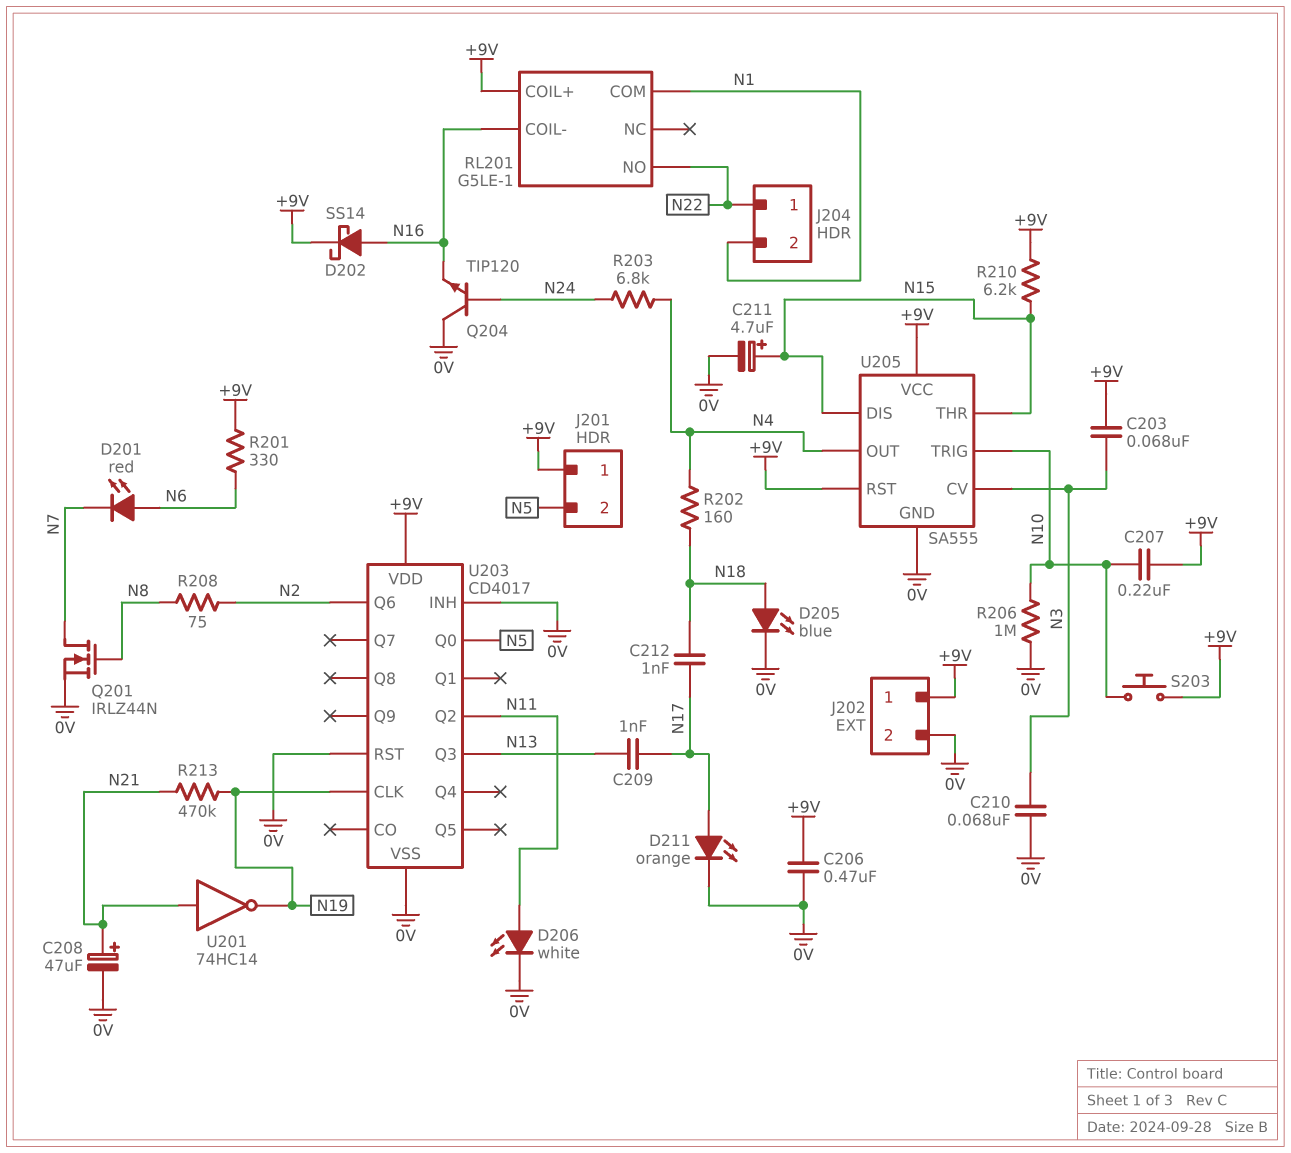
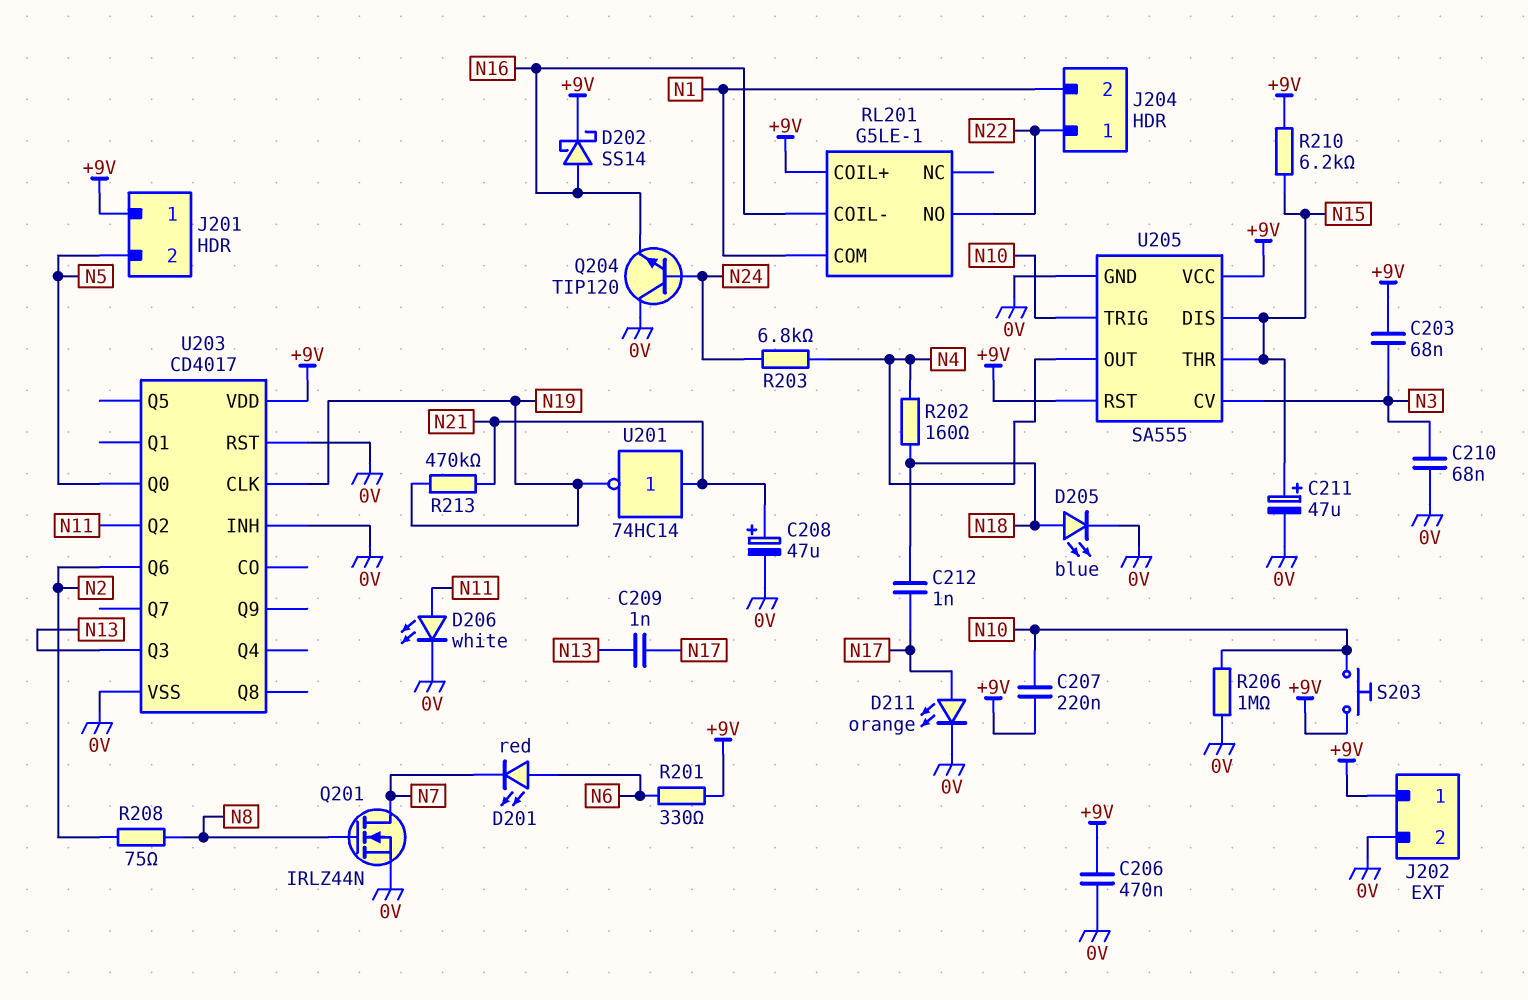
C211: 4.7uF (plus N15, minus 0V) -> 47uF (plus N15, minus 0V)

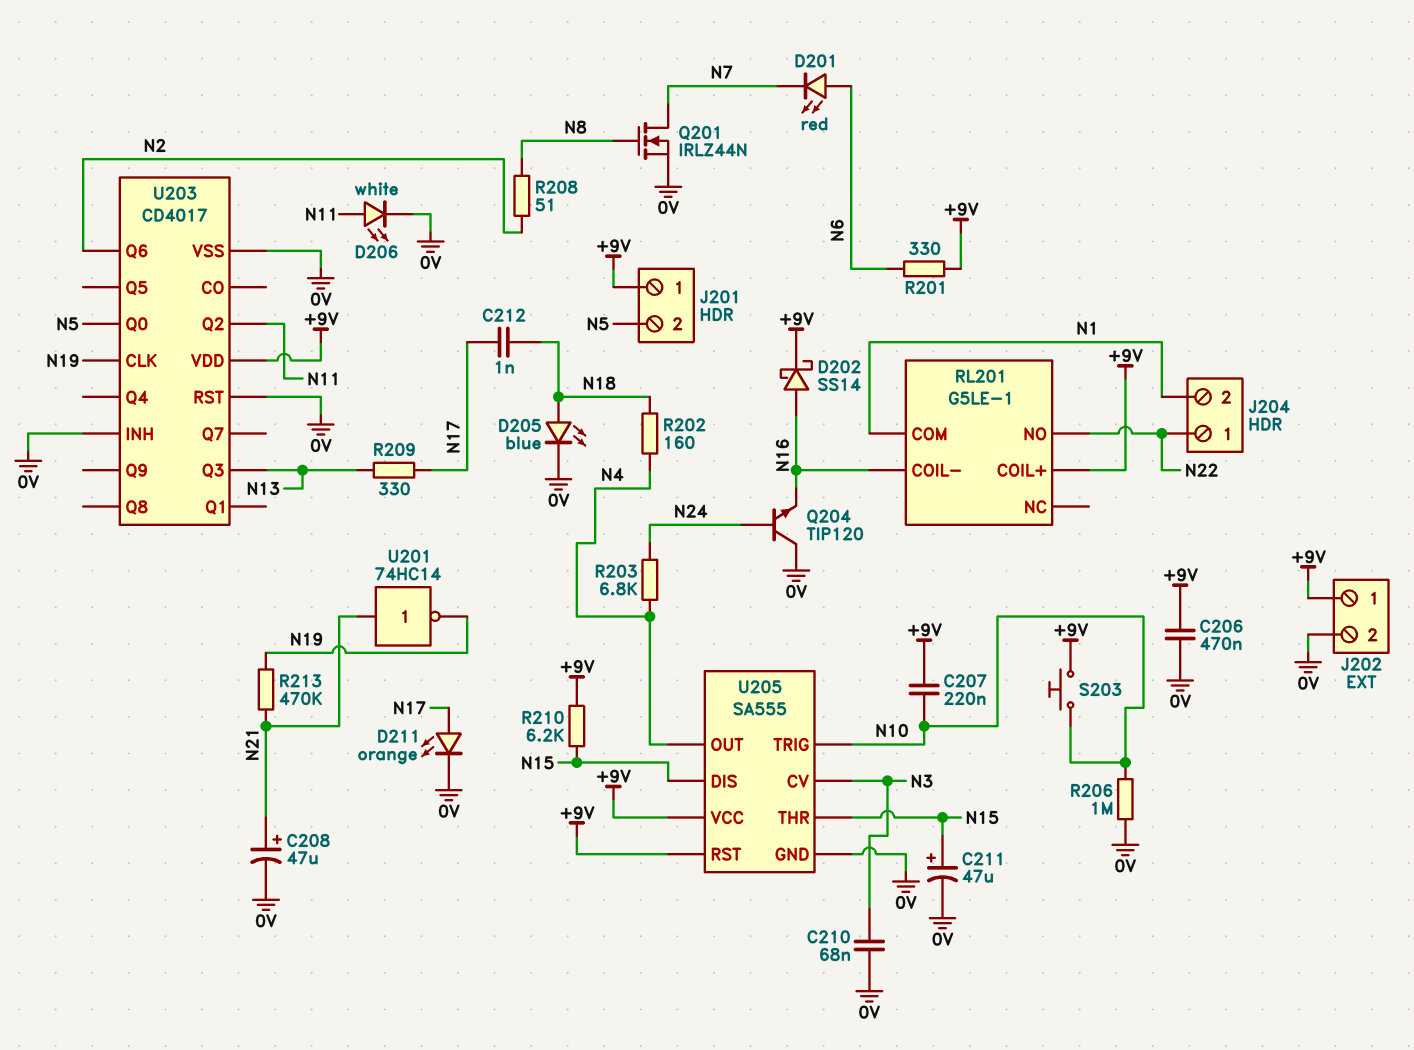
C203: 68nF (+9V, N3) -> none
C209: 1nF (N13, N17) -> none
R208: 75 (N2, N8) -> 51 (N2, N8)
R209: none -> 330 (N13, N17)

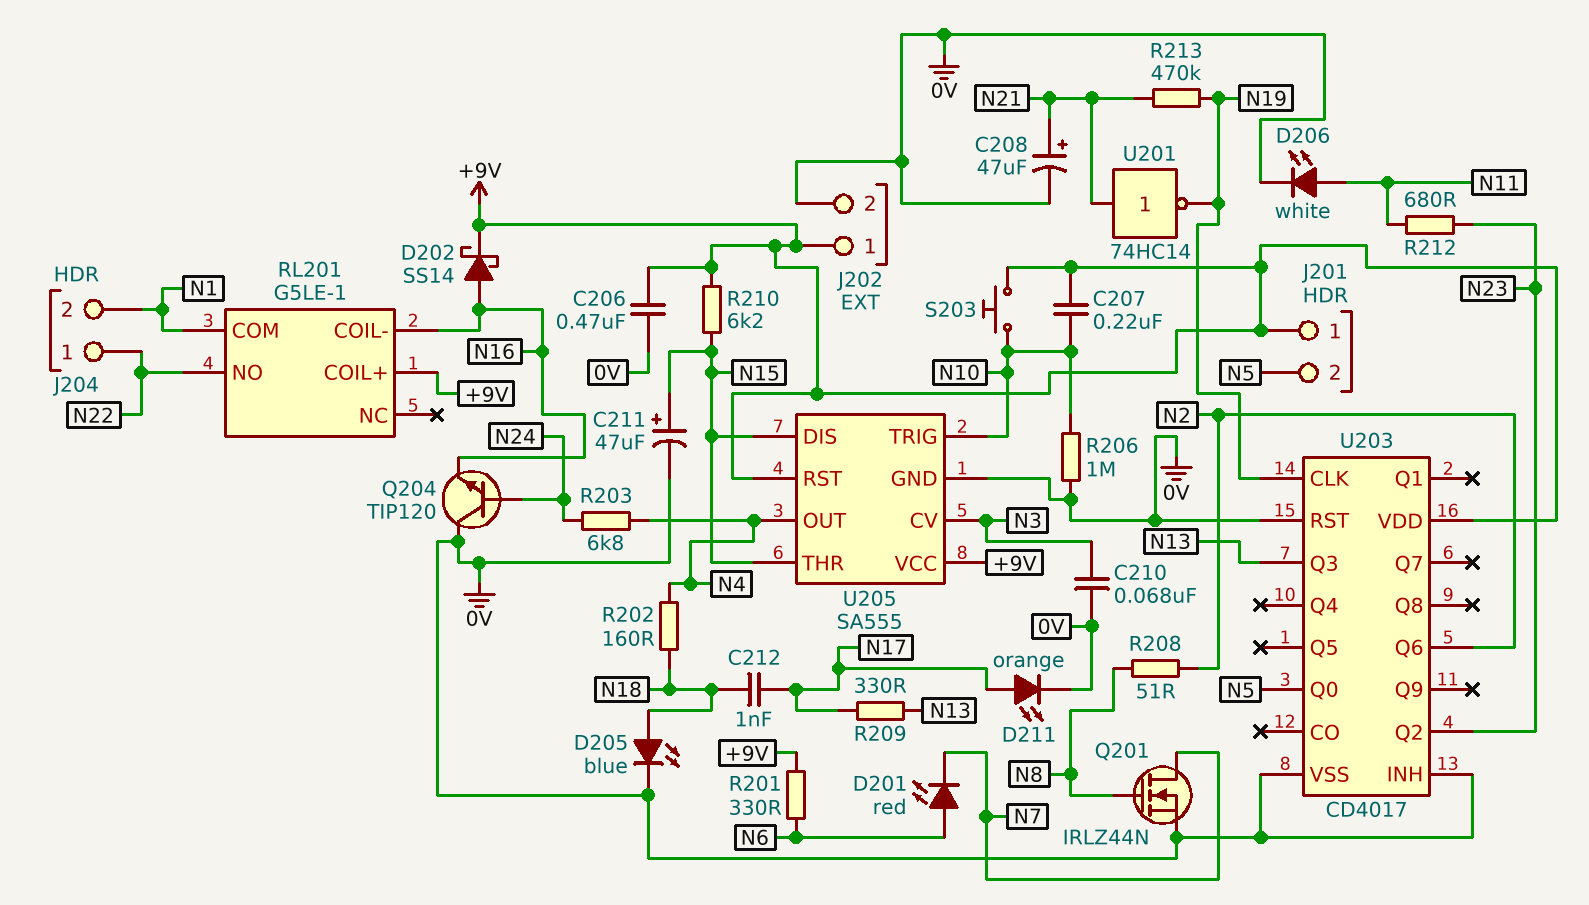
R212: none -> 680 (N11, N23)
U203 pin Q2: N11 -> N23

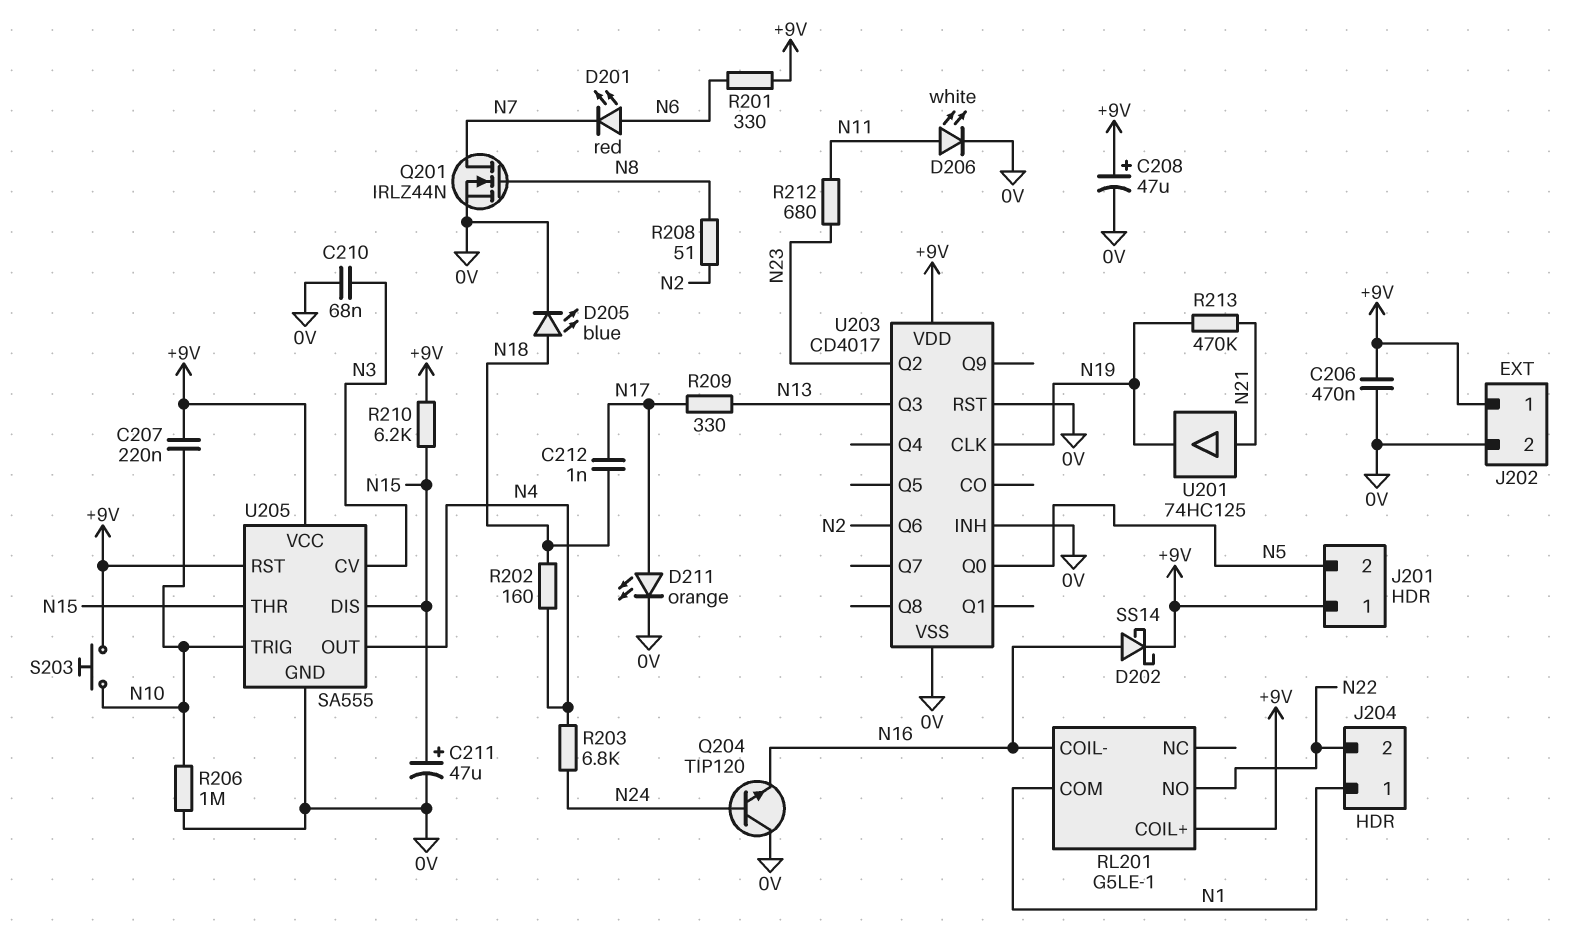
C208: 47uF (plus N21, minus 0V) -> 47uF (plus +9V, minus 0V)
J204 pin 1: N22 -> N1
J204 pin 2: N1 -> N22
U201: NOT 74HC14 (in N21, out N19) -> buffer 74HC125 (in N21, out N19)

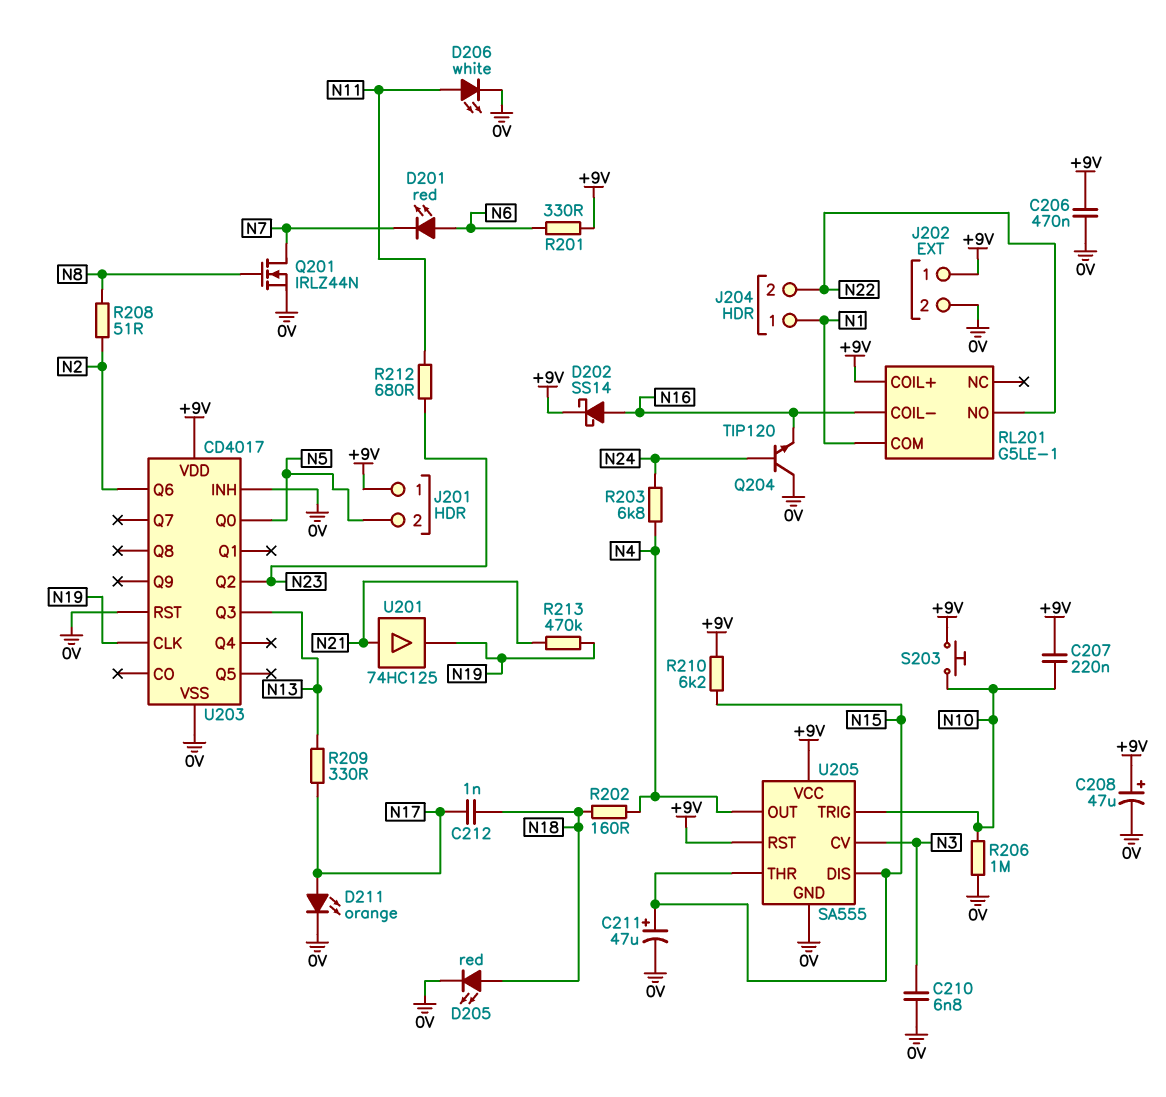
C210: 68nF (0V, N3) -> 6.8nF (0V, N3)
D205: LED blue (A N18, K 0V) -> LED red (A N18, K 0V)

